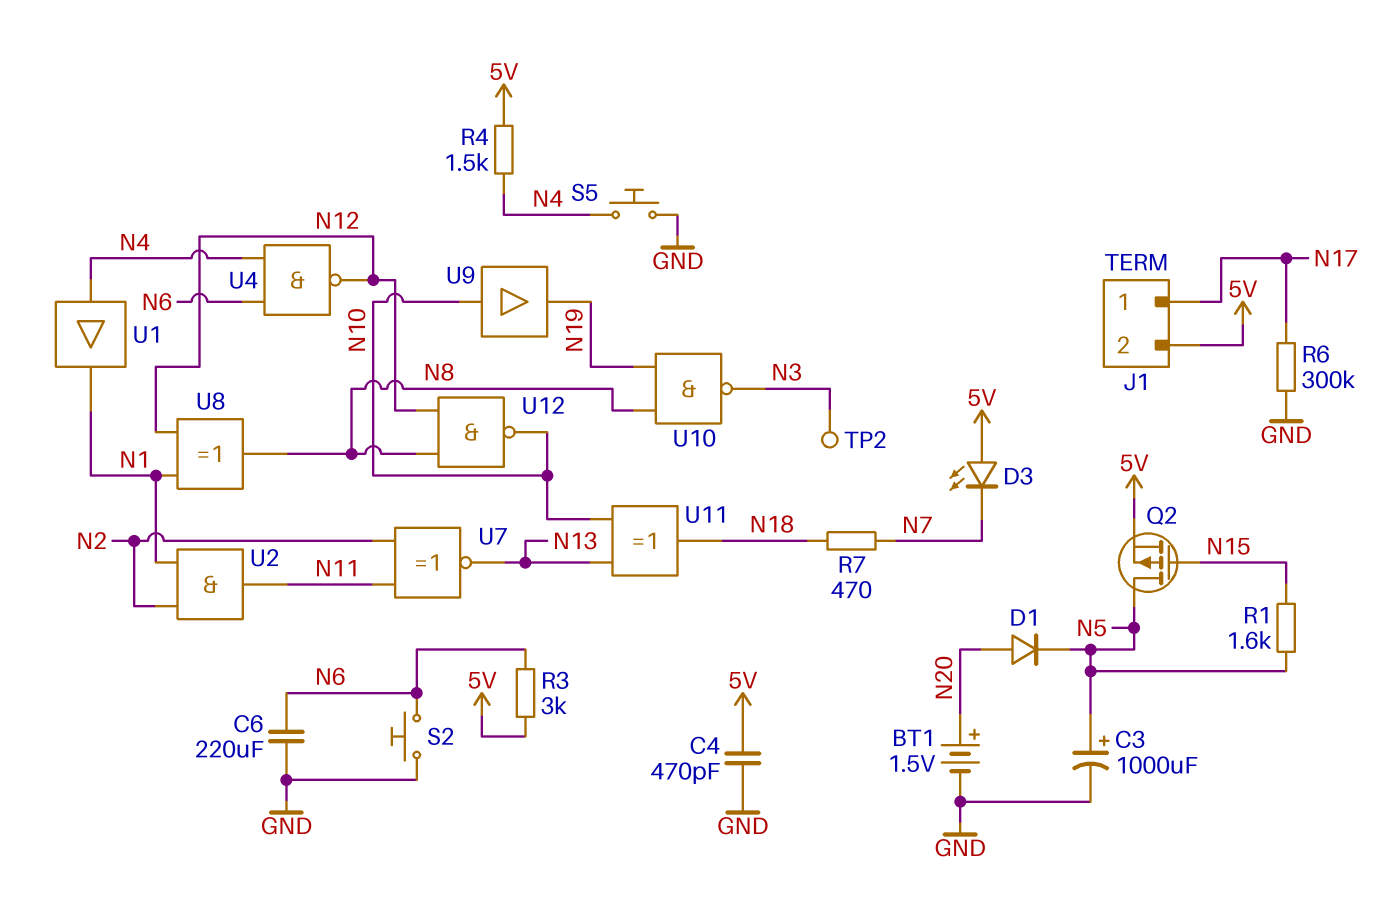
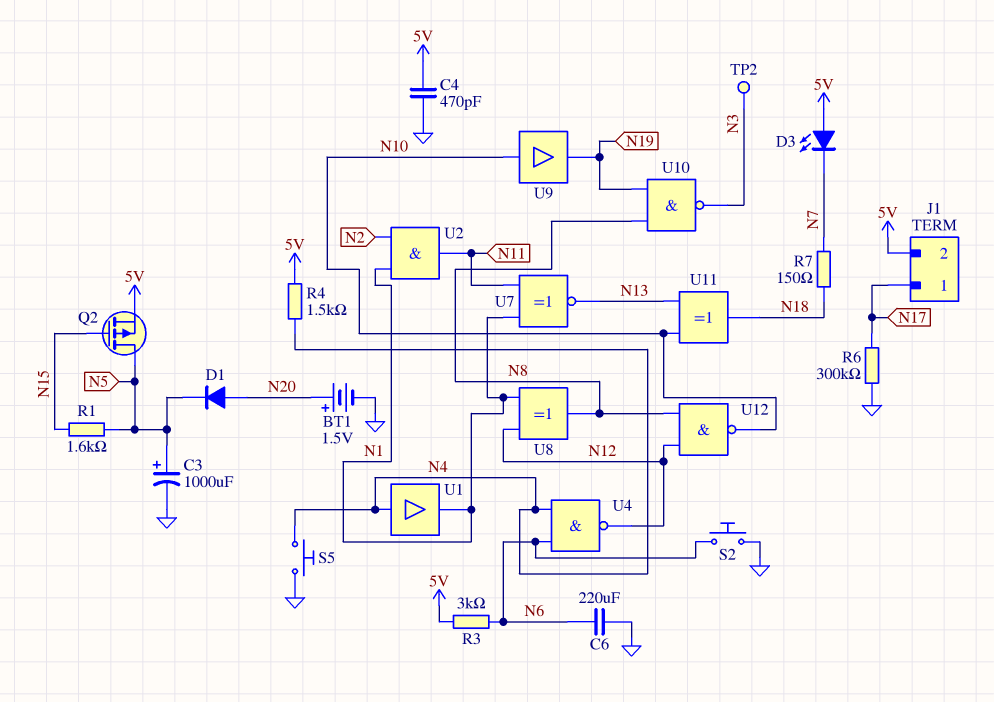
R7: 470 (N7, N18) -> 150 (N7, N18)
U7: XNOR (in N2, in N11, out N13) -> XNOR (in N1, in N11, out N13)

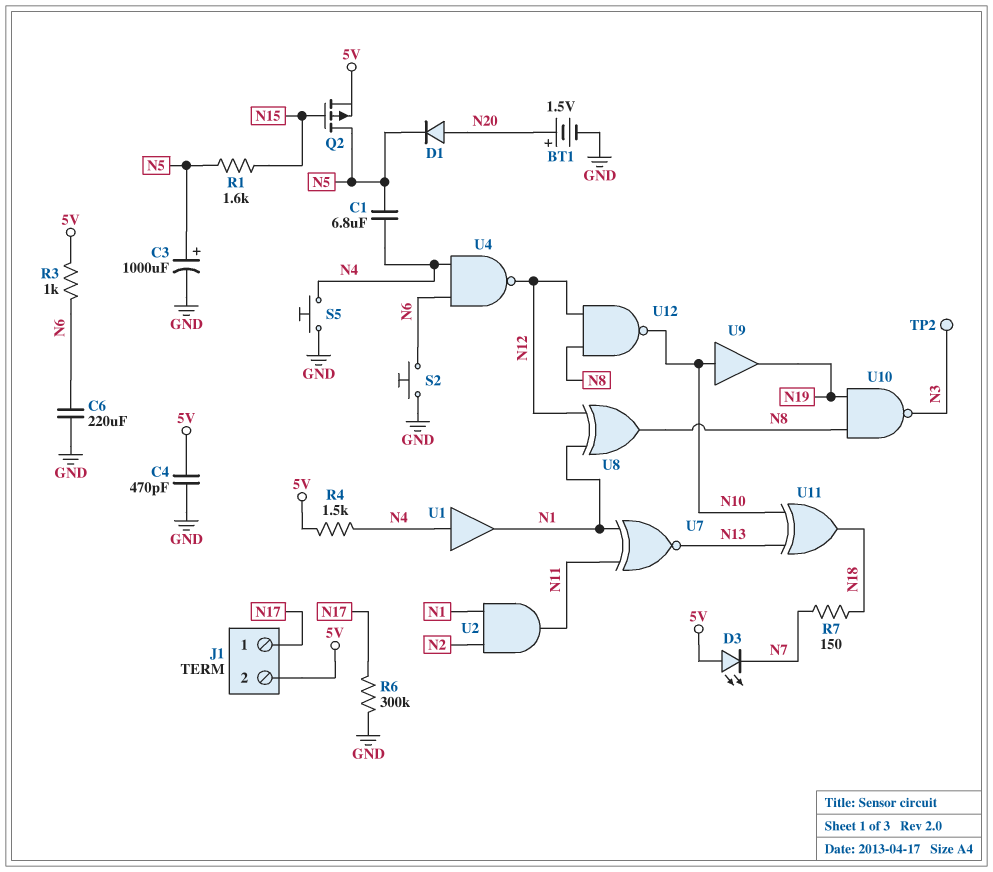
C1: none -> 6.8uF (N4, N5)
R3: 3k (5V, N6) -> 1k (5V, N6)

